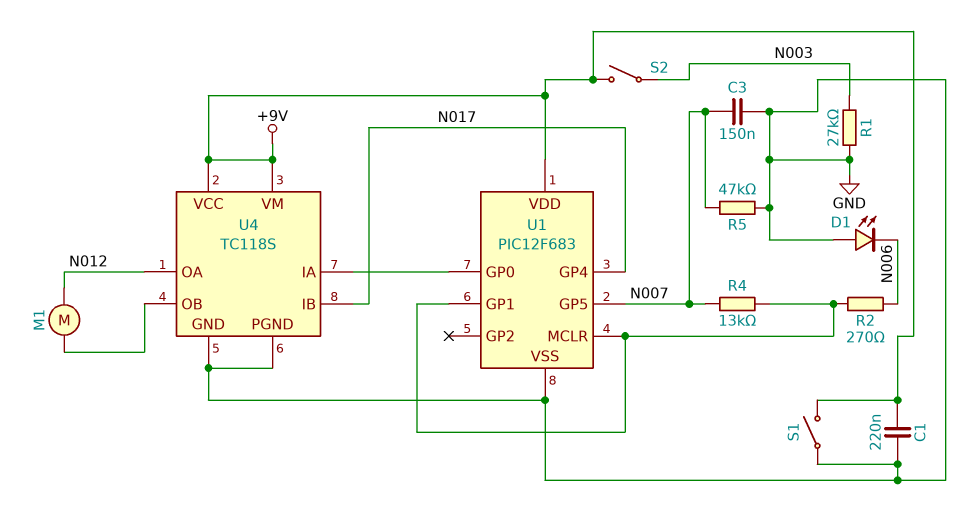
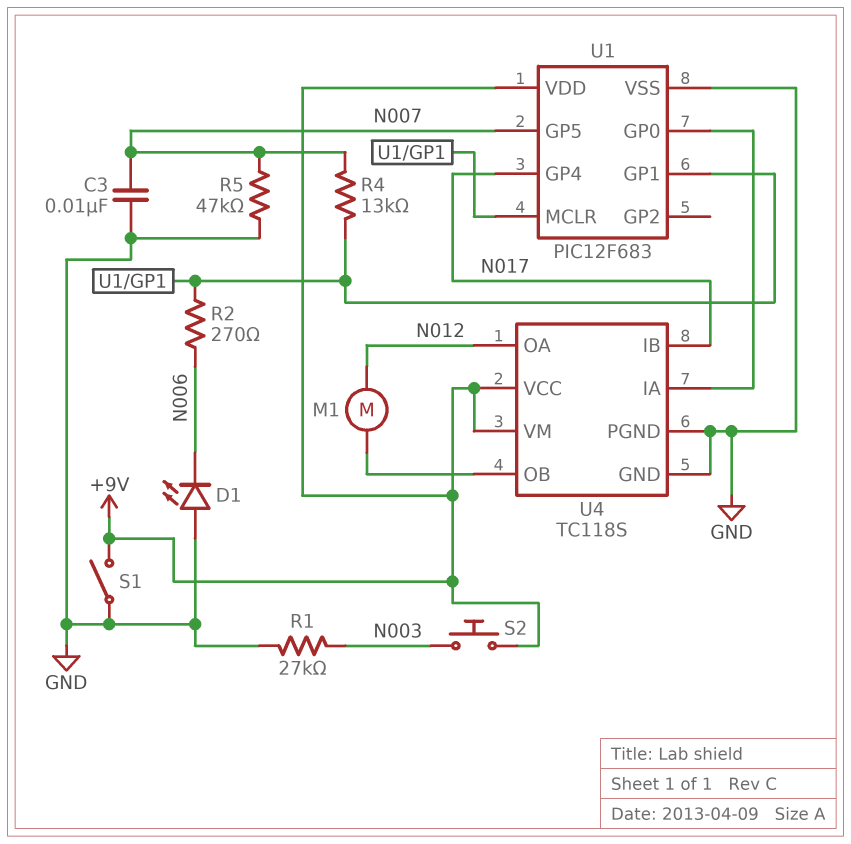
C1: 220nF (+9V, GND) -> none
C3: 150nF (GND, N007) -> 10nF (GND, N007)
S2: switch (+9V, N003) -> button (+9V, N003)

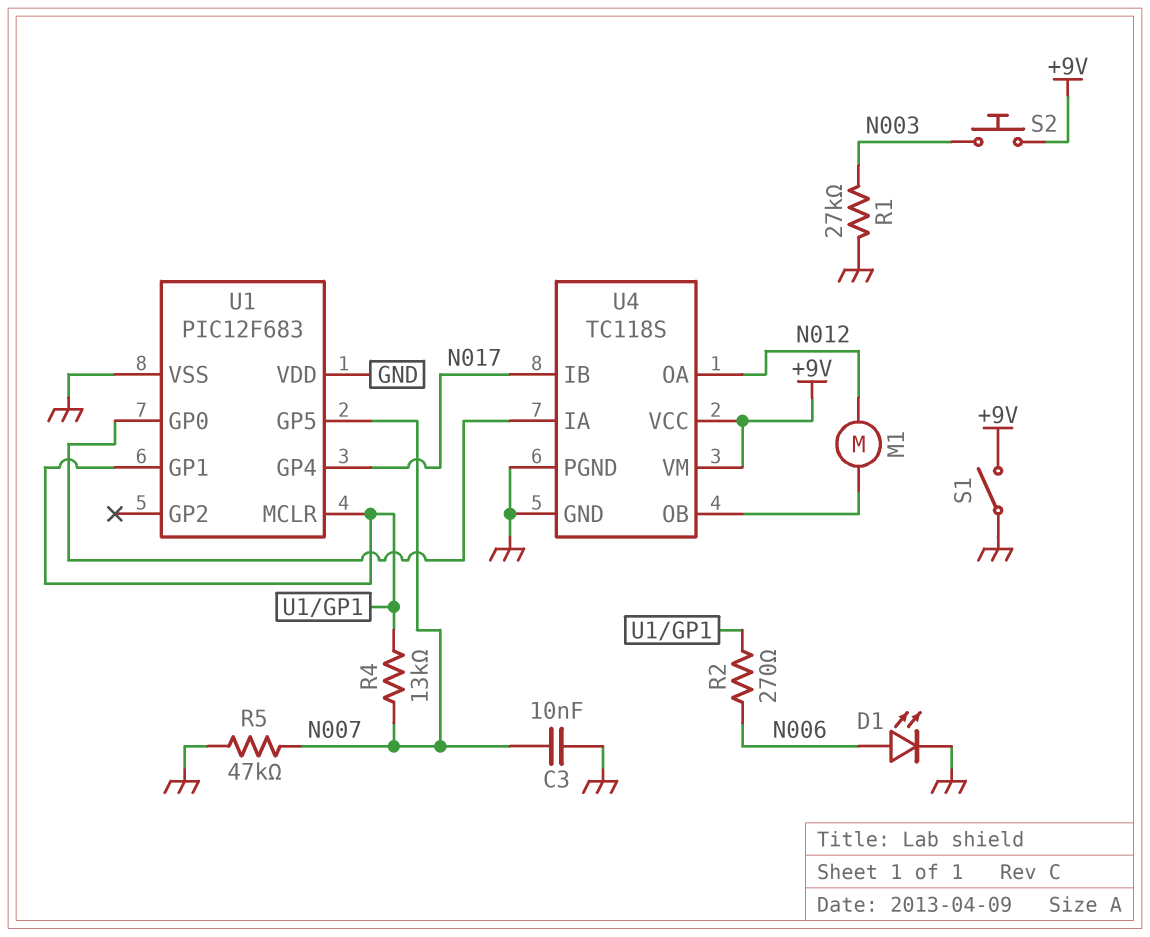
D1: LED (A GND, K N006) -> LED (A N006, K GND)
U1 pin VDD: +9V -> GND

